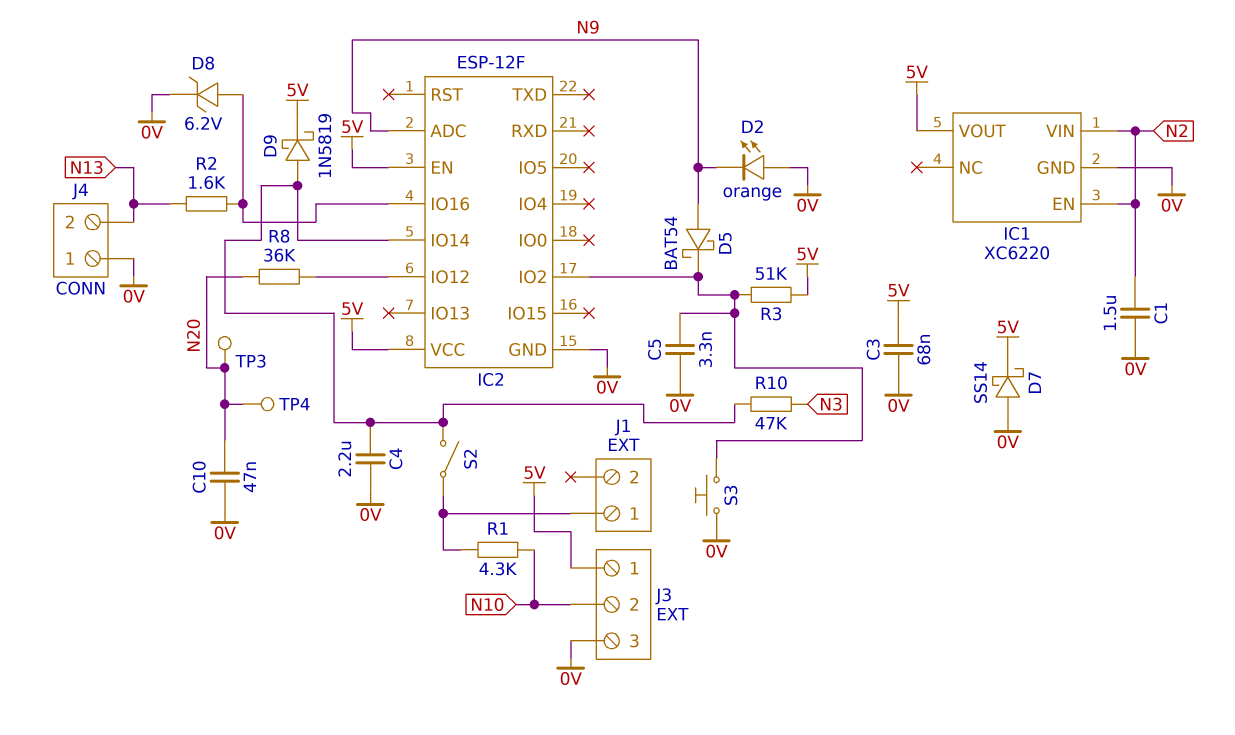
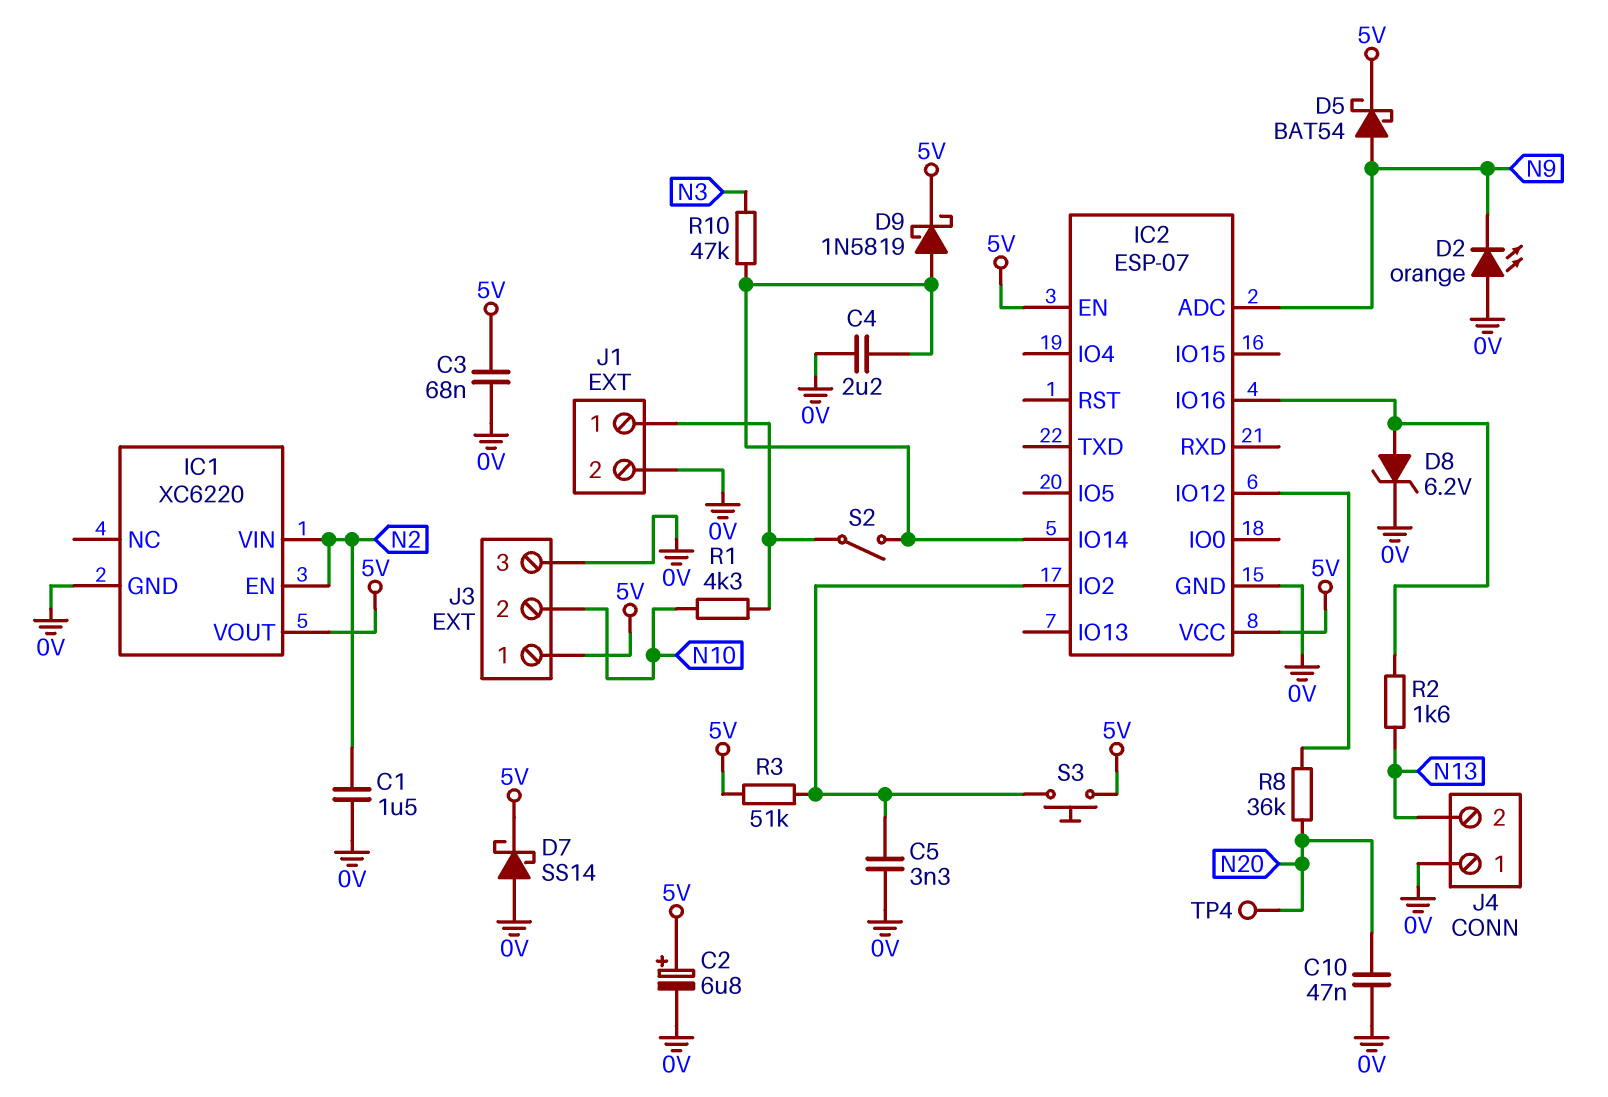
C2: none -> 6.8uF (plus 5V, minus 0V)
D5: schottky BAT54 (A N9, K IC2/IO2) -> schottky BAT54 (A N9, K 5V)
IC2: ESP-12F -> ESP-07
J1 pin 2: none -> 0V
S3: button (0V, IC2/IO2) -> button (5V, IC2/IO2)
TP3: test point (N20) -> none

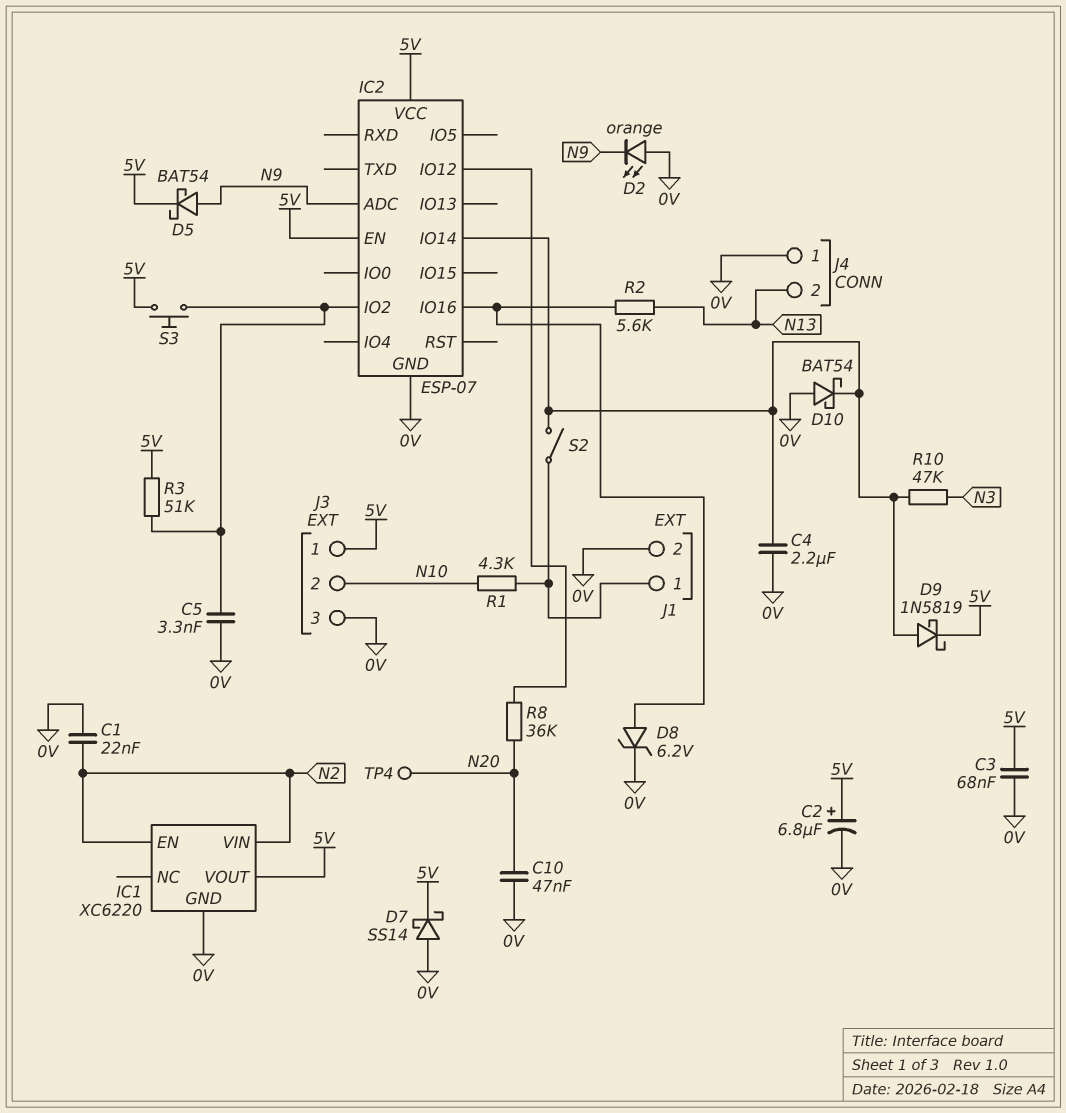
C1: 1.5uF (0V, N2) -> 22nF (0V, N2)
D10: none -> schottky BAT54 (A 0V, K IC2/IO14)
R2: 1.6k (IC2/IO16, N13) -> 5.6k (IC2/IO16, N13)

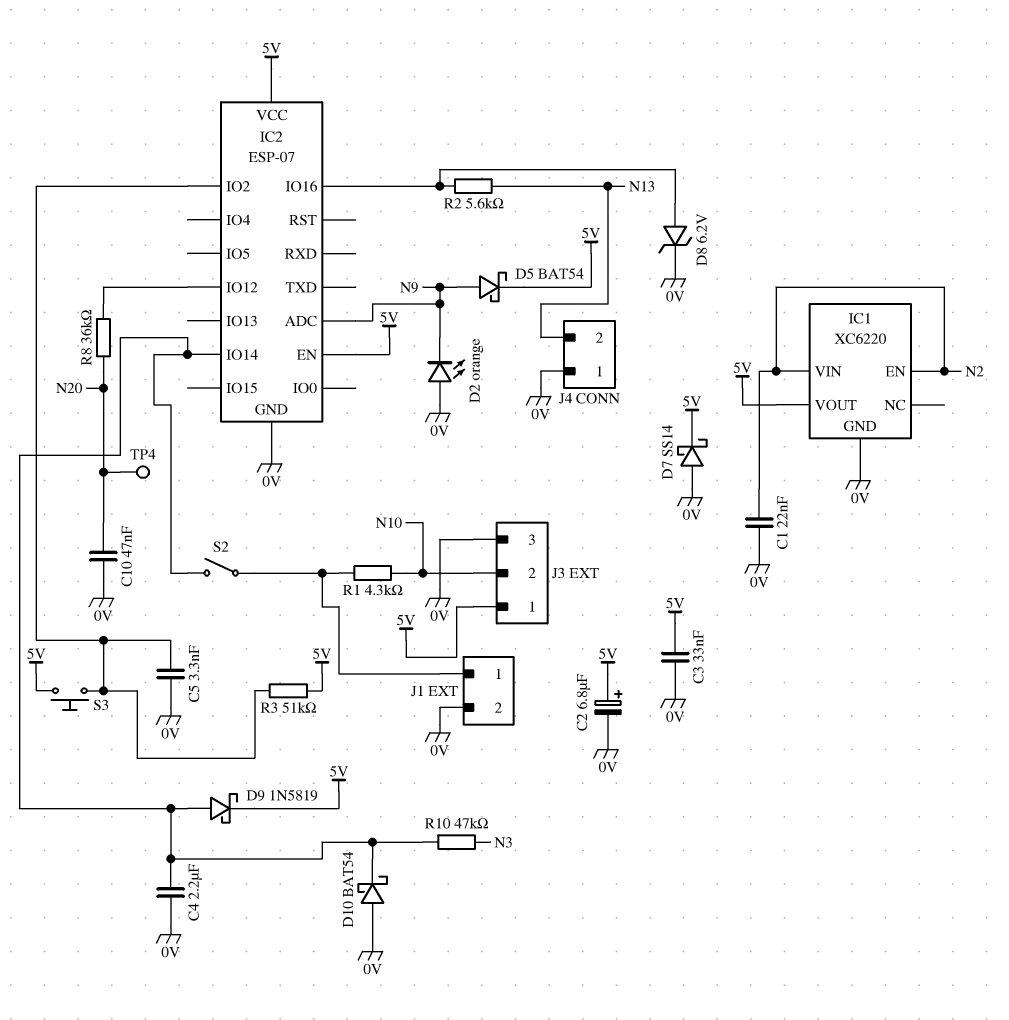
C3: 68nF (0V, 5V) -> 33nF (0V, 5V)

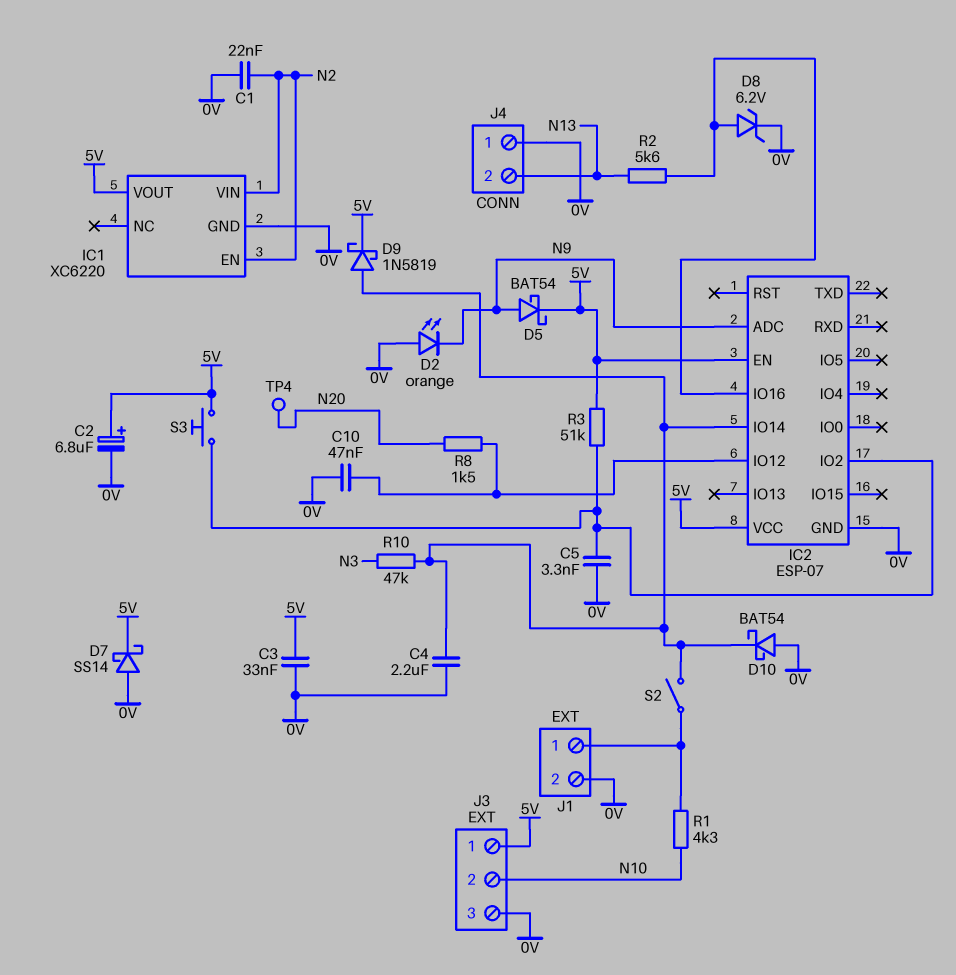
C10: 47nF (0V, N20) -> 47nF (0V, IC2/IO12)
R8: 36k (IC2/IO12, N20) -> 1.5k (IC2/IO12, N20)

